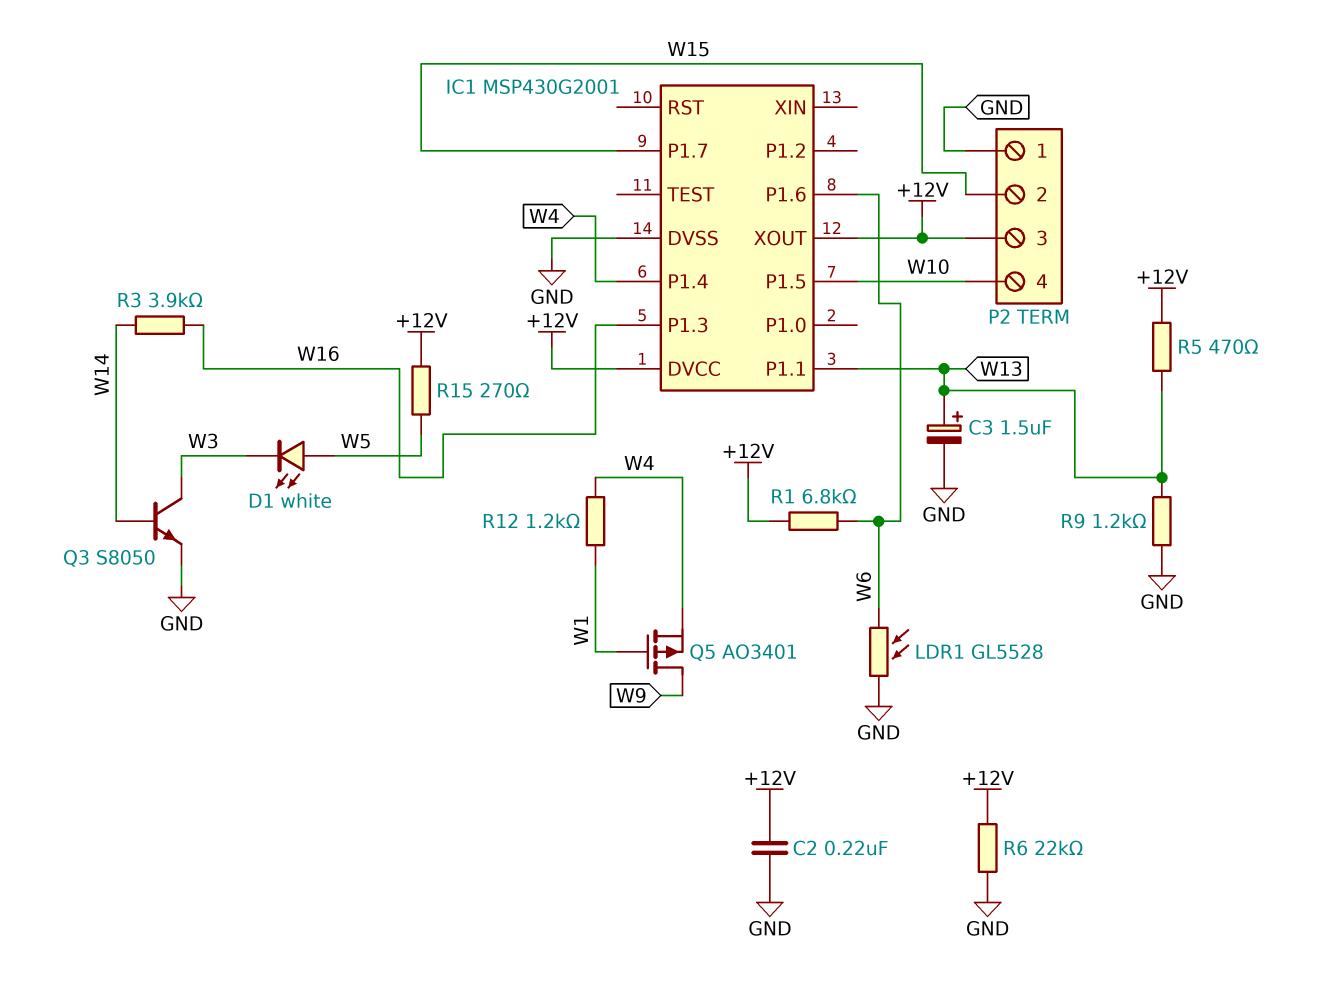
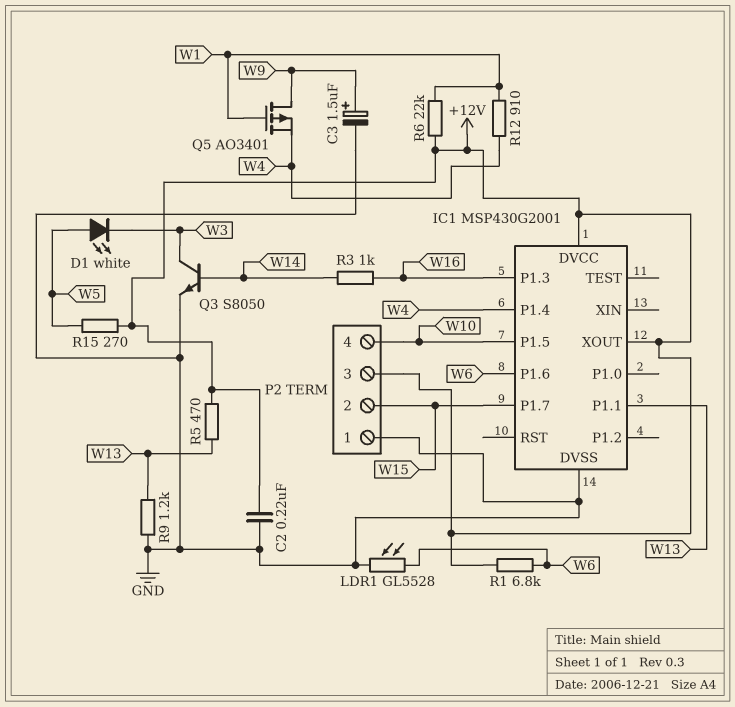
C3: 1.5uF (plus W13, minus GND) -> 1.5uF (plus W9, minus GND)
R3: 3.9k (W14, W16) -> 1k (W14, W16)
R6: 22k (+12V, GND) -> 22k (+12V, W1)
R12: 1.2k (W1, W4) -> 910 (W1, W4)

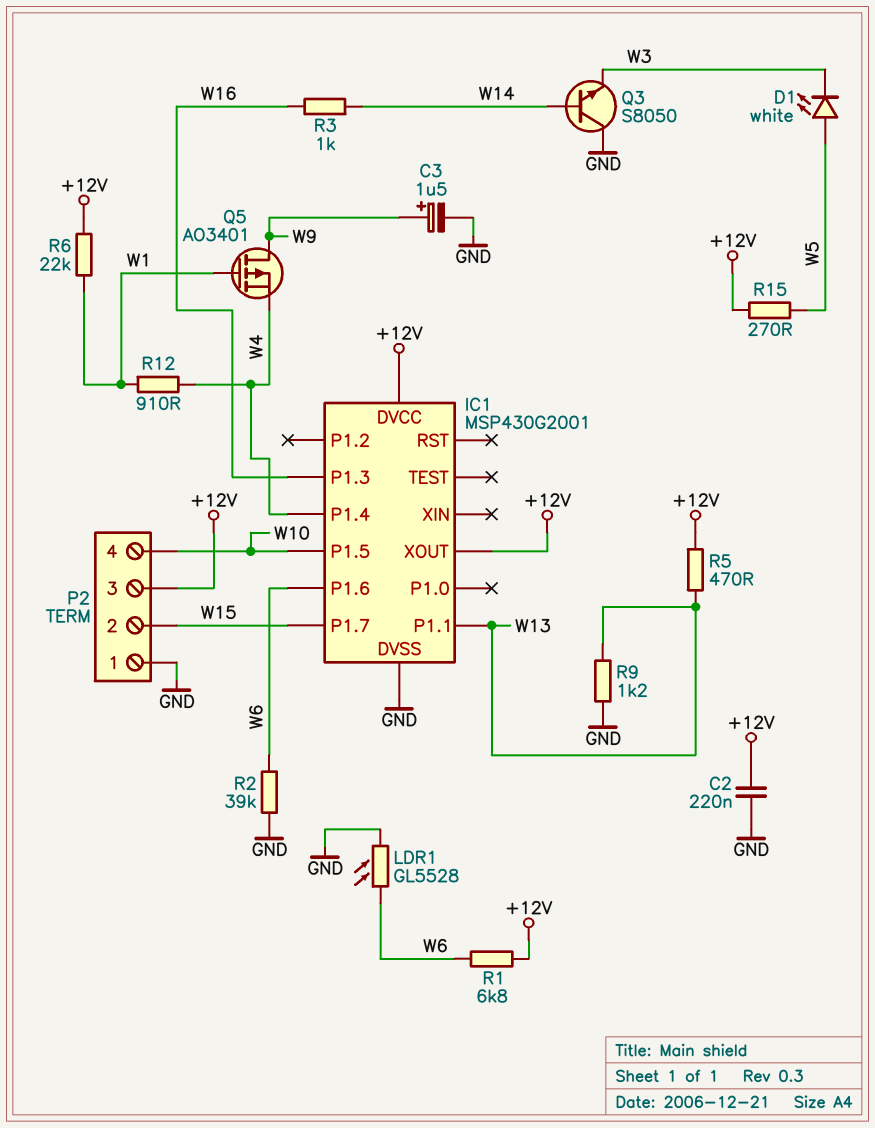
Q3: NPN S8050 (B W14, C W3, E GND) -> NPN S8050 (B W14, C GND, E W3)
R2: none -> 39k (GND, W6)

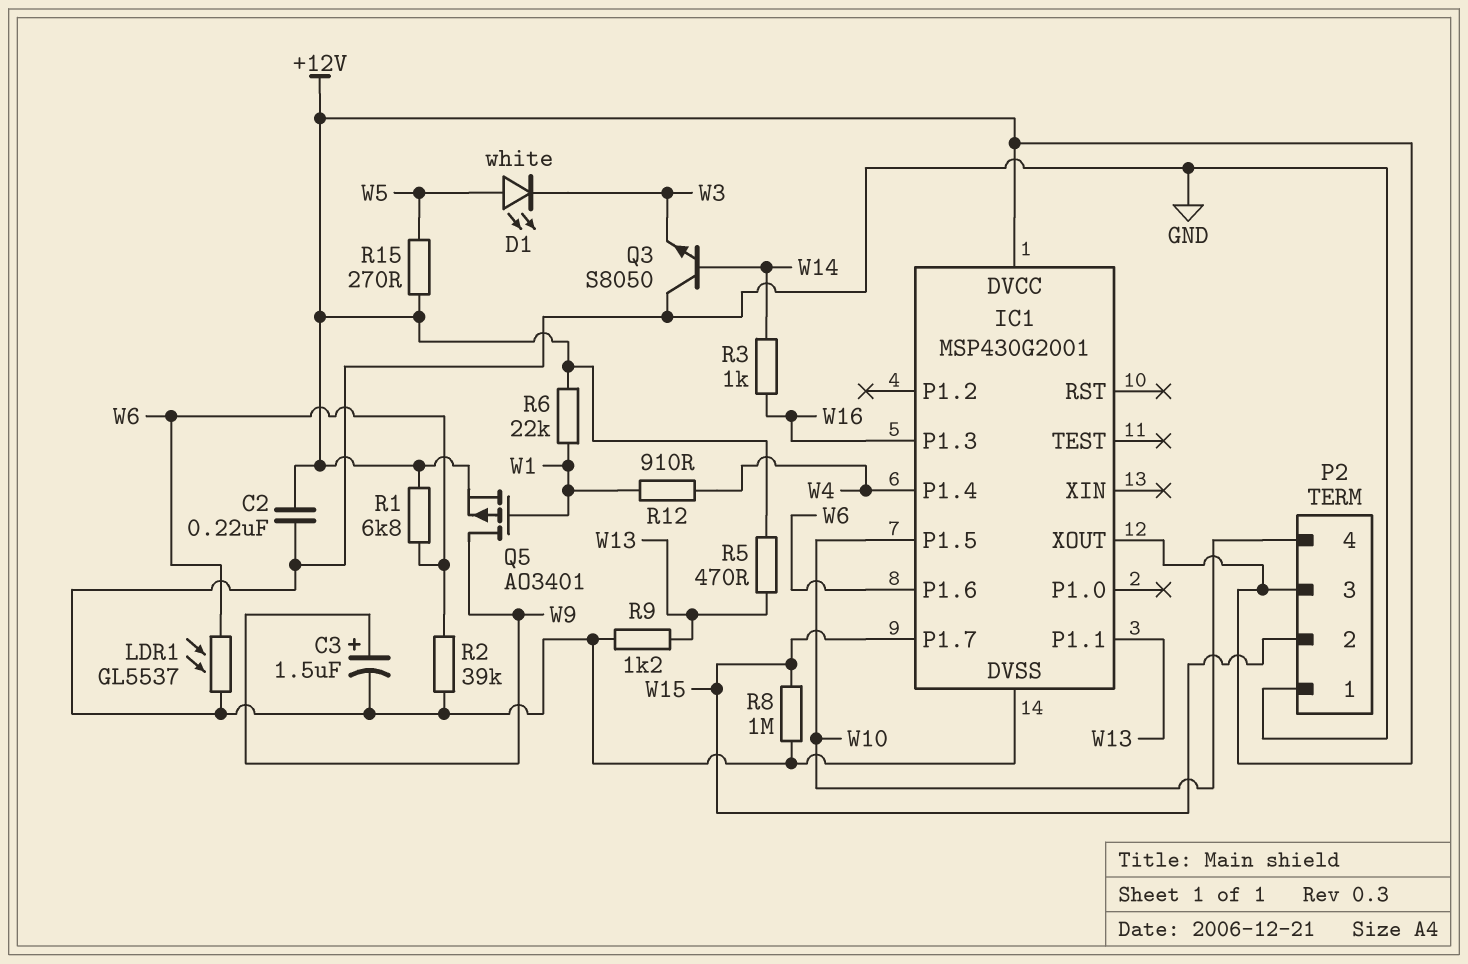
LDR1: GL5528 (GND, W6) -> GL5537 (GND, W6)
Q5: PMOS AO3401 (G W1, D W9, S W4) -> PMOS AO3401 (G W1, D W9, S +12V)
R8: none -> 1M (GND, W15)

